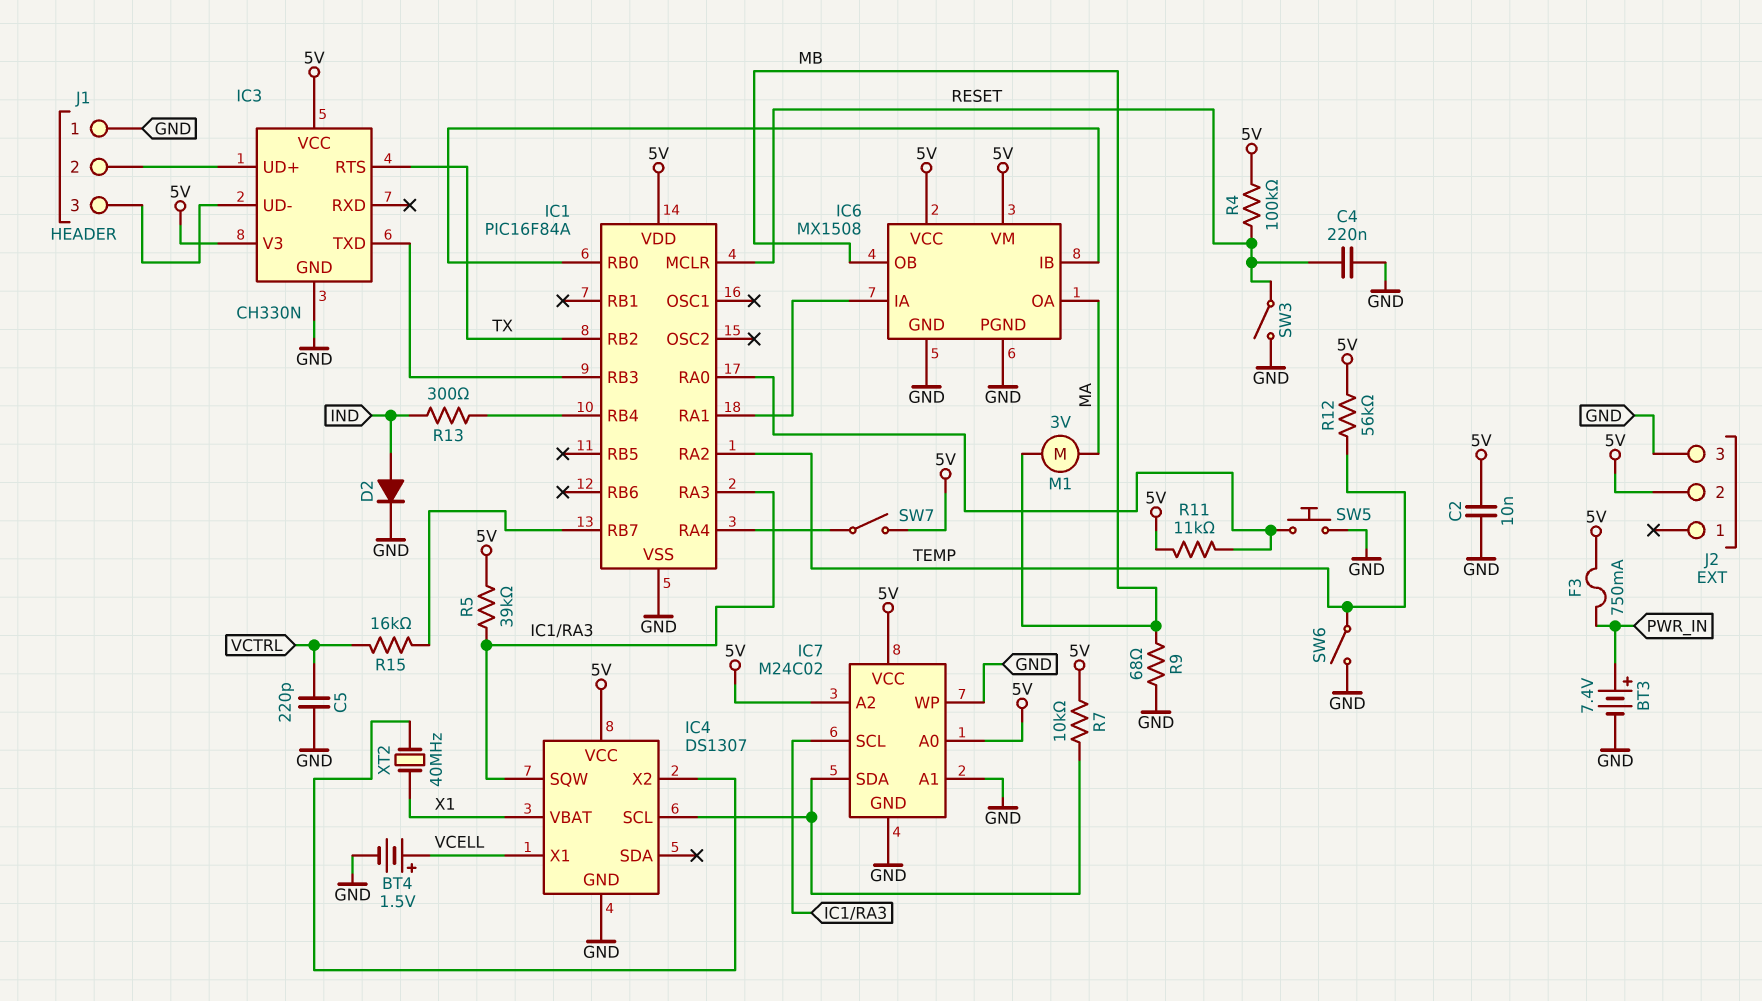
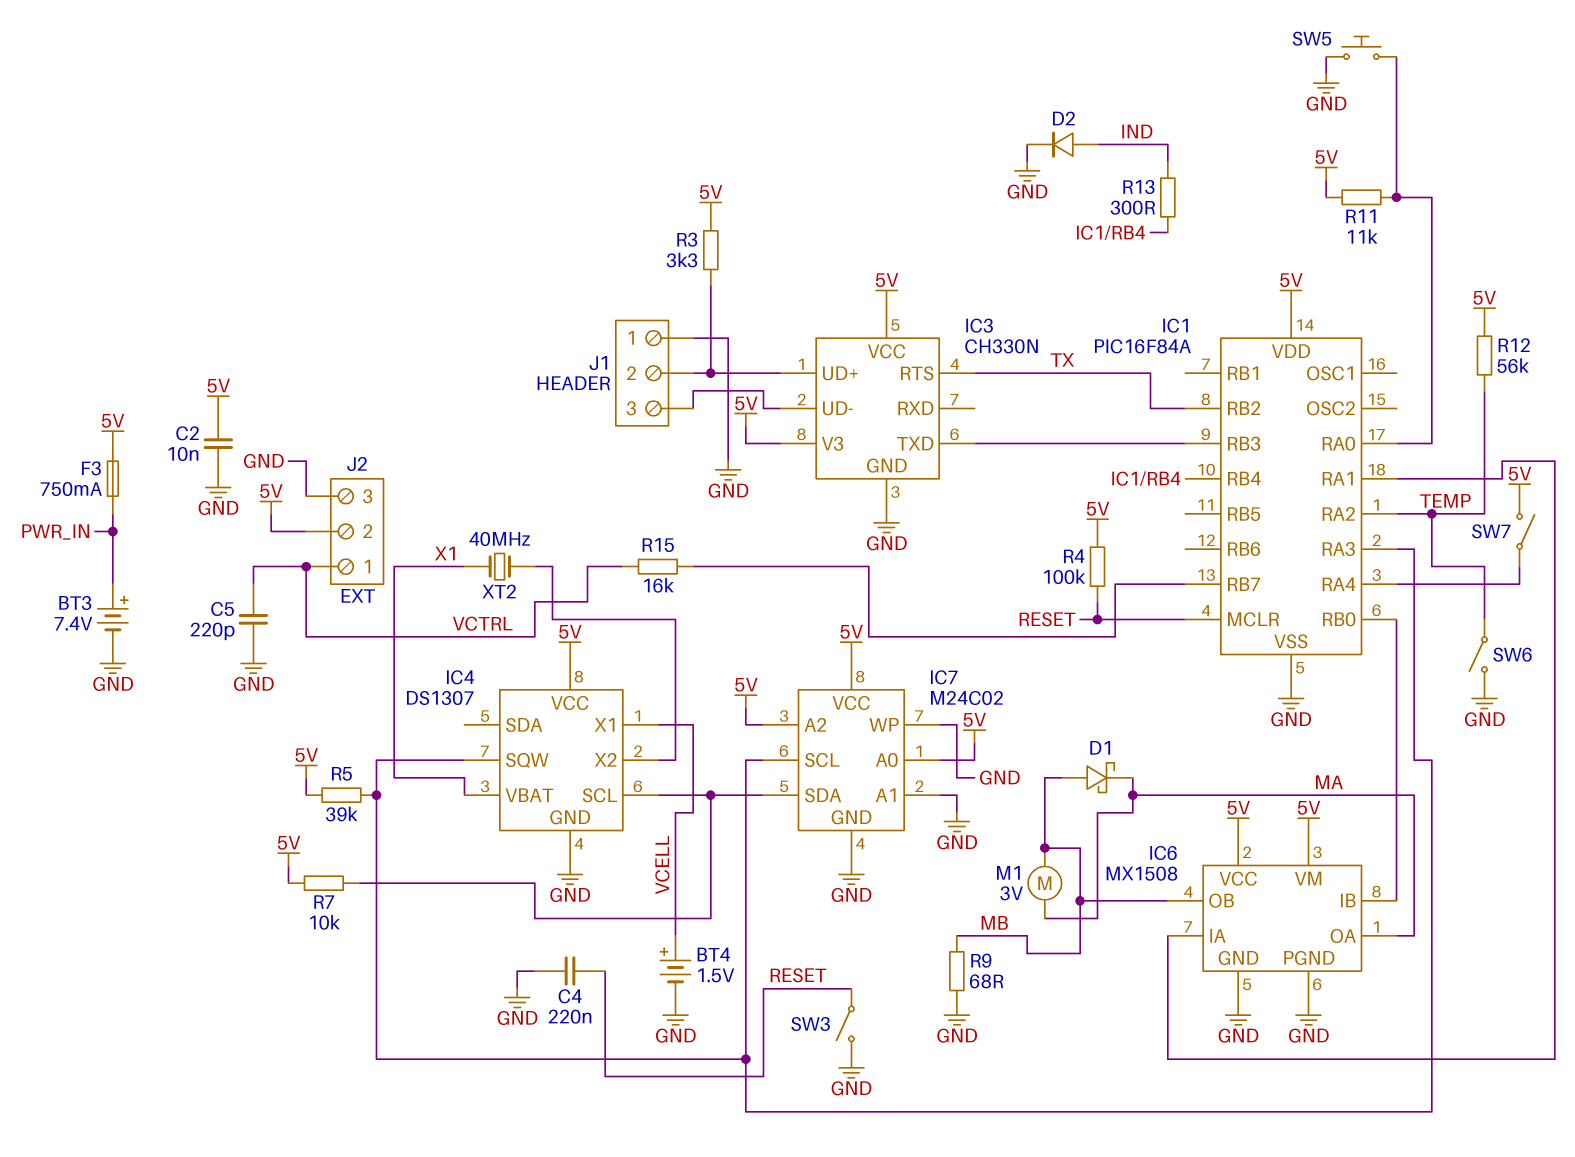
D1: none -> schottky (A MB, K MA)
J2 pin 1: none -> VCTRL
R3: none -> 3.3k (5V, IC3/UD+)

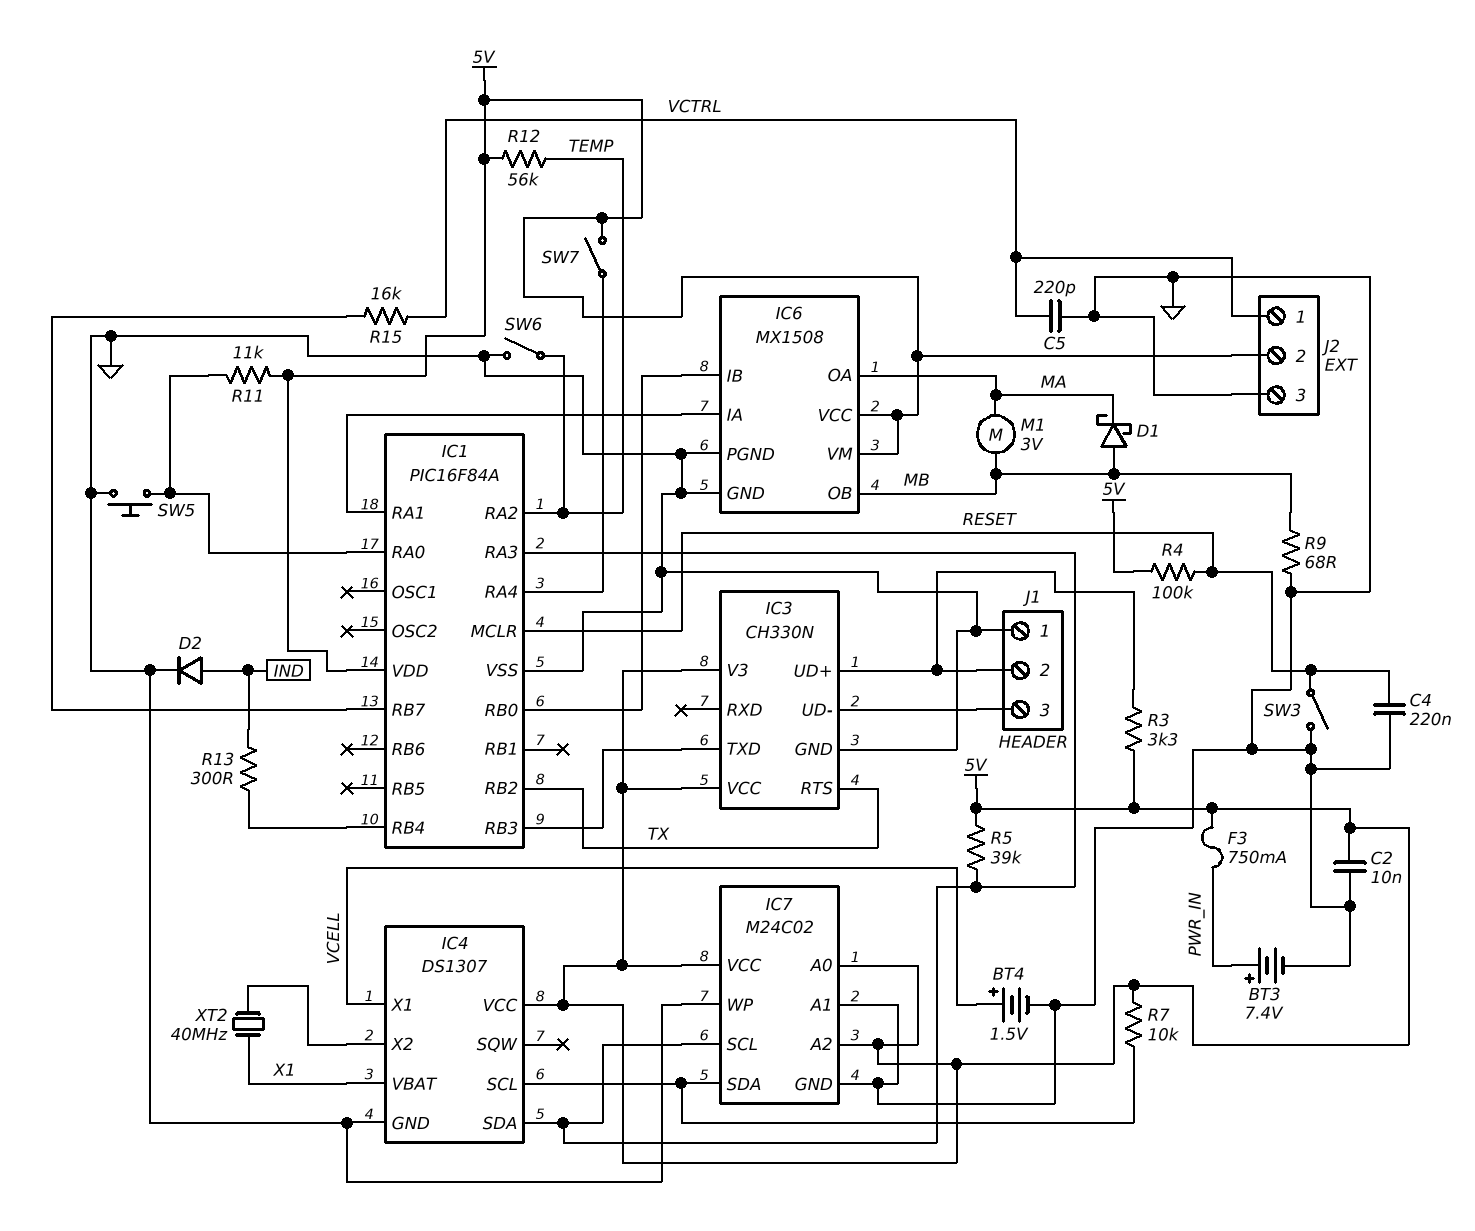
IC4 pin SDA: none -> IC1/RA3
IC4 pin SQW: IC1/RA3 -> none

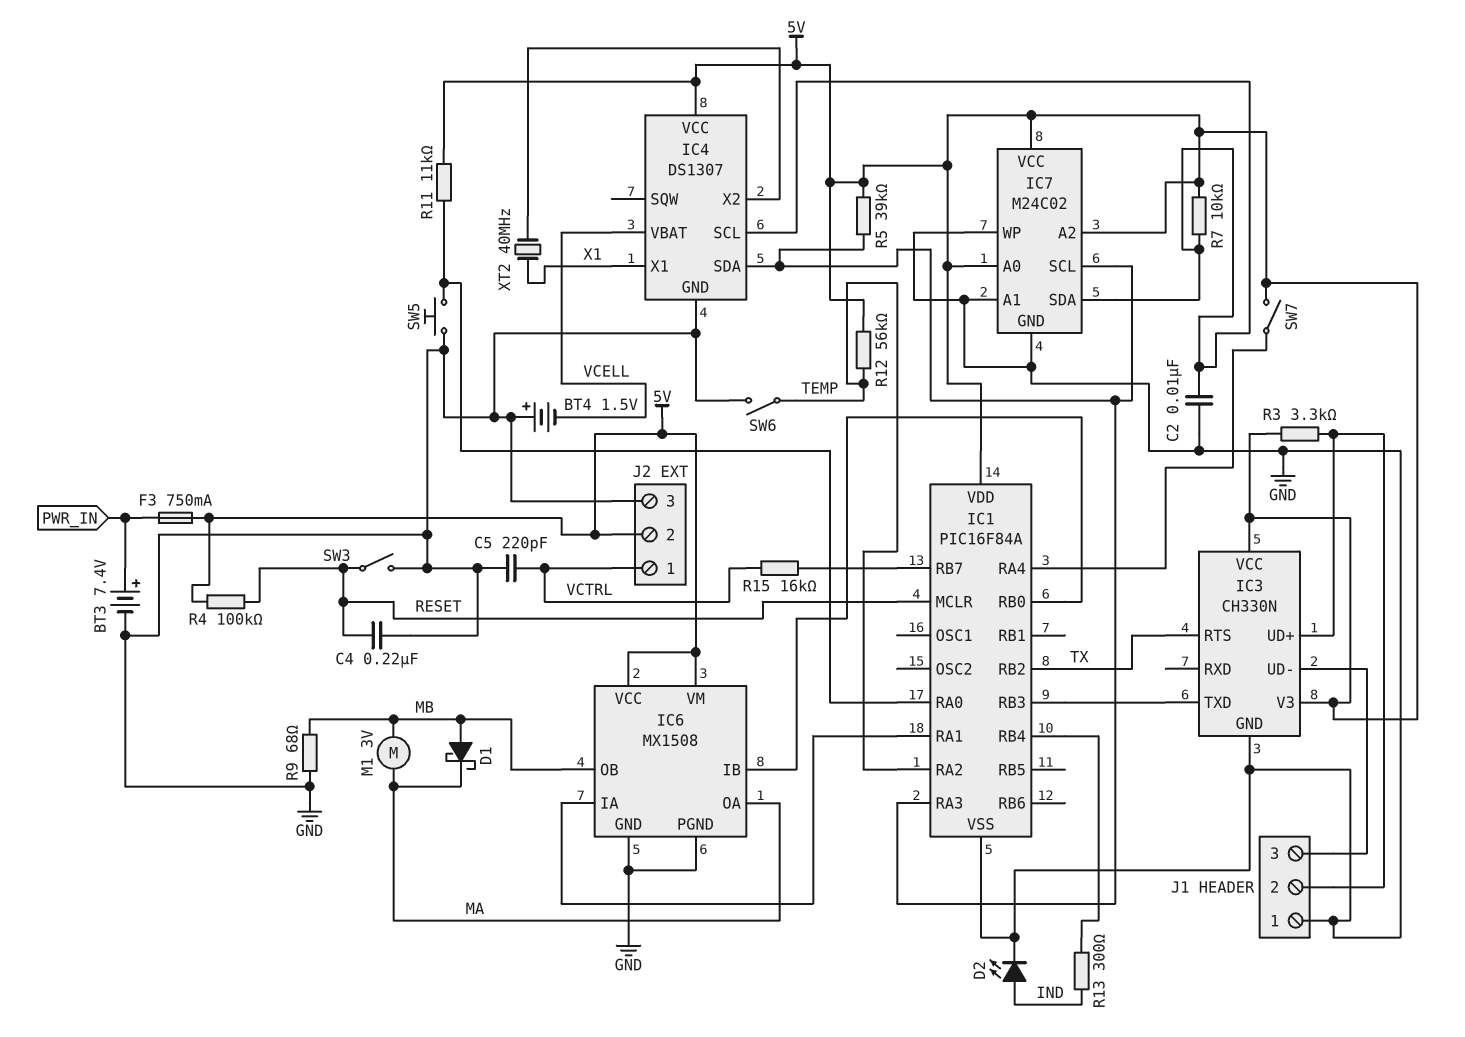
BT4: 1.5V (plus VCELL, minus GND) -> 1.5V (plus GND, minus VCELL)
C2: 10nF (5V, GND) -> 10nF (GND, IC4/SCL)
D2: diode (A IND, K GND) -> LED (A IND, K GND)
IC4 pin VBAT: X1 -> VCELL
IC4 pin X1: VCELL -> X1

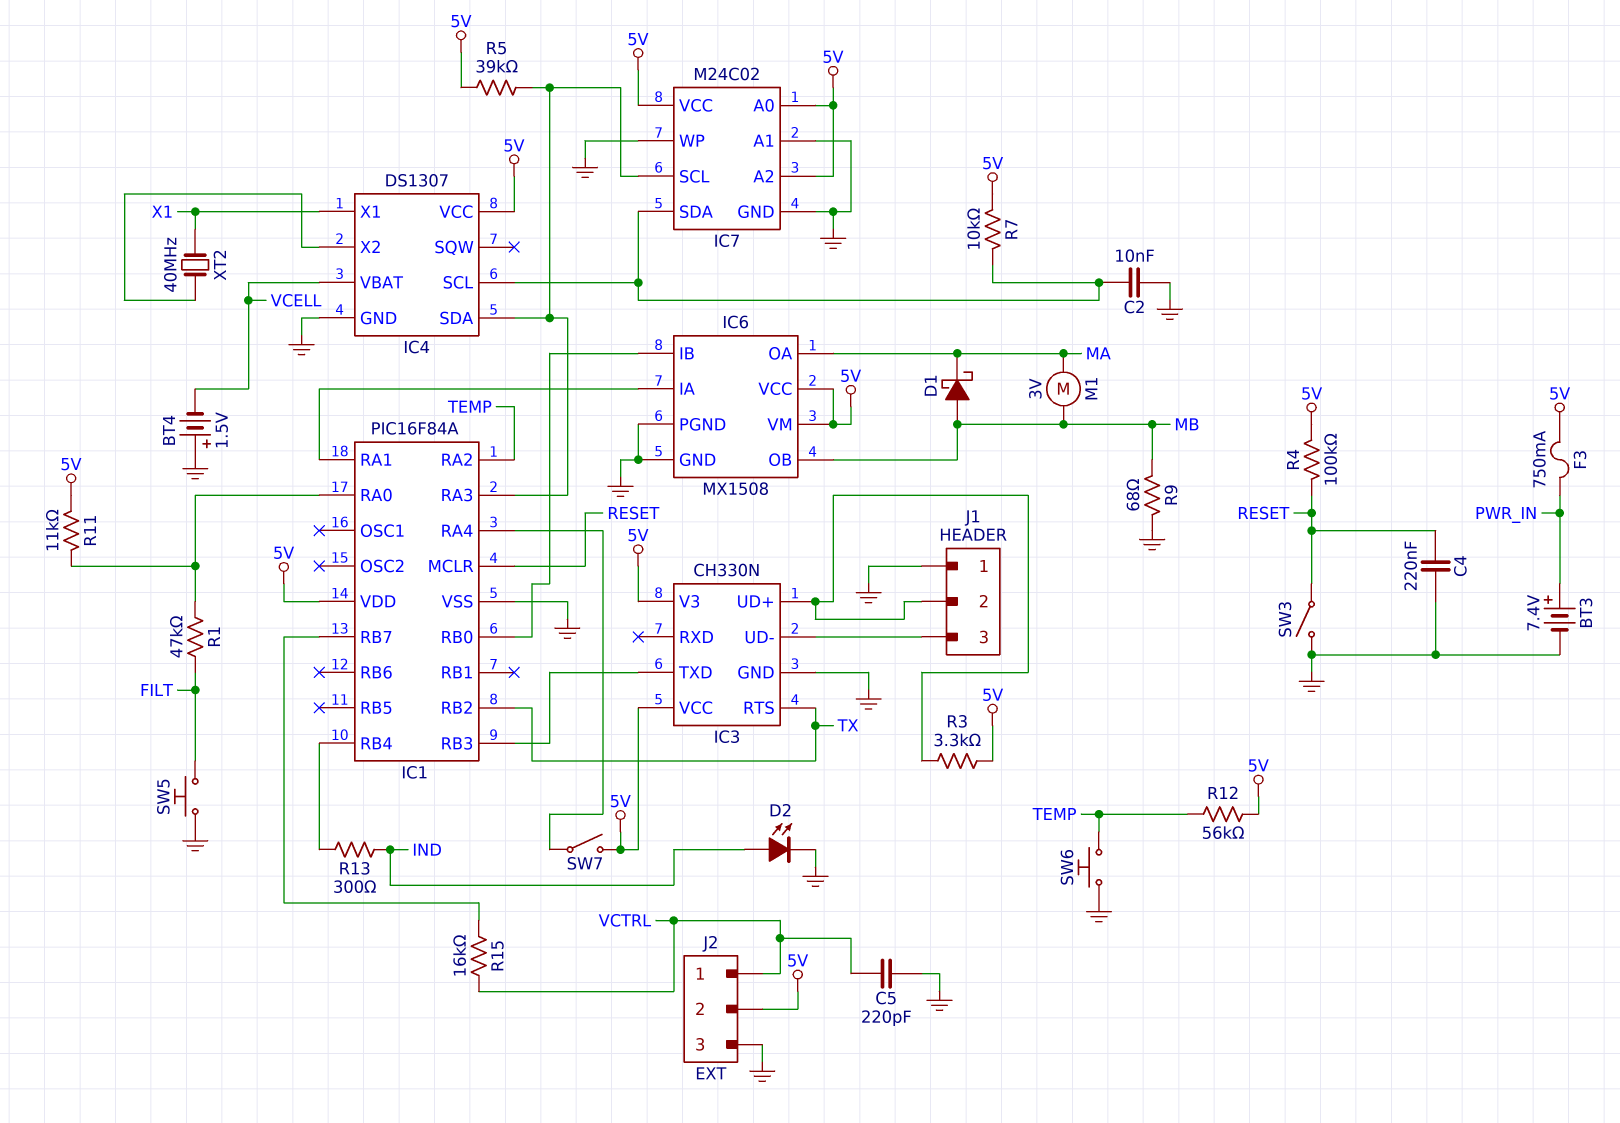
R1: none -> 47k (FILT, IC1/RA0)
SW5: button (GND, IC1/RA0) -> button (FILT, GND)
SW6: switch (GND, TEMP) -> button (GND, TEMP)

